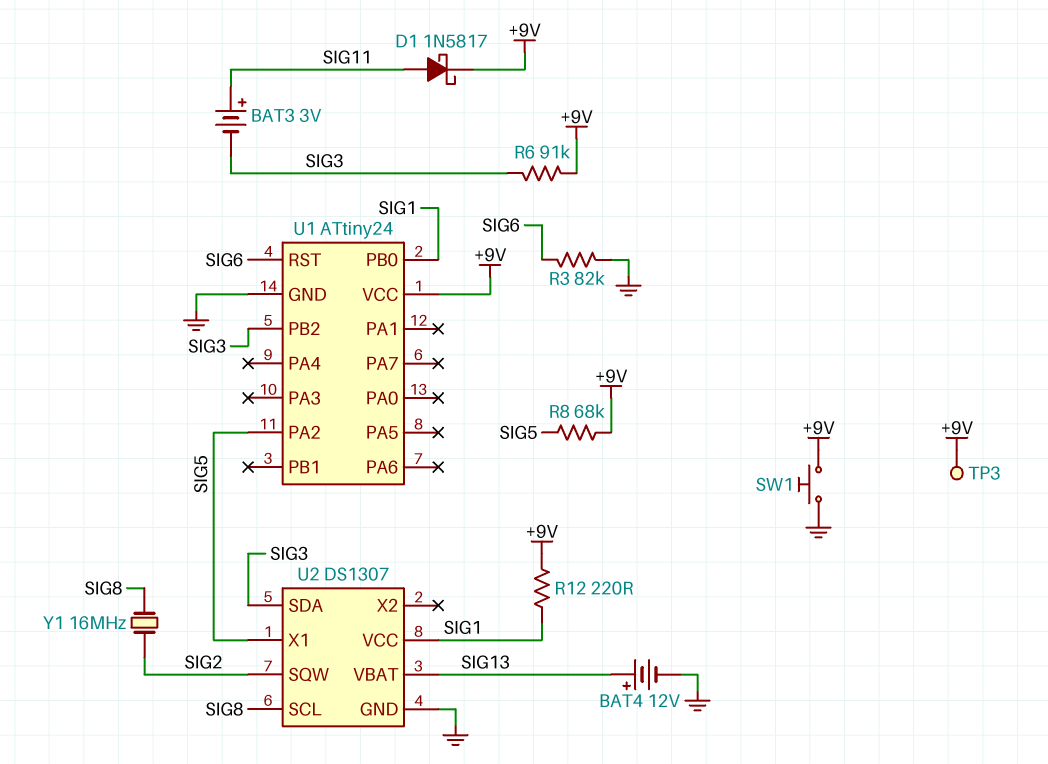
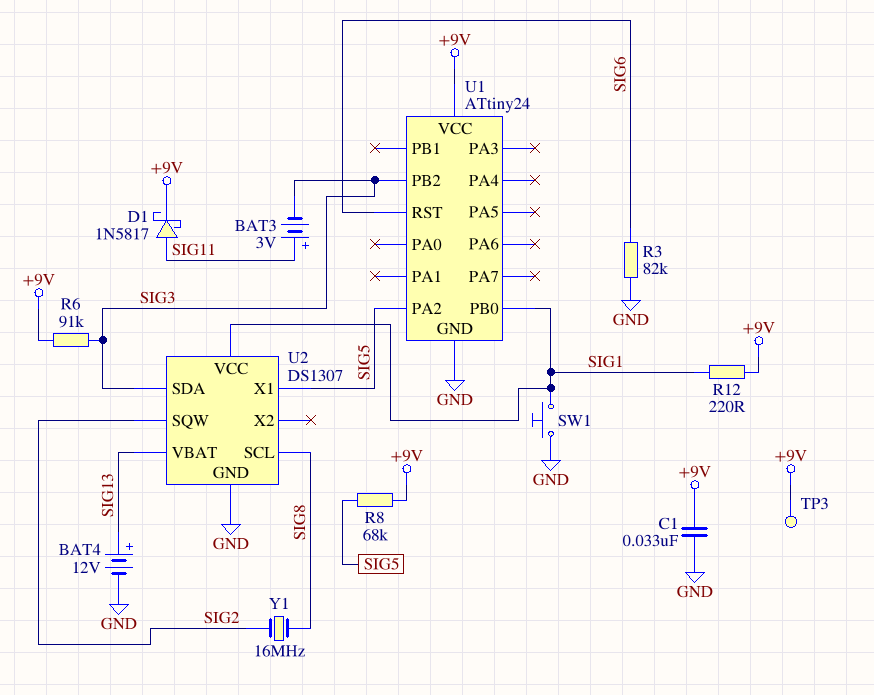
C1: none -> 33nF (+9V, GND)
SW1: button (+9V, GND) -> button (GND, SIG1)

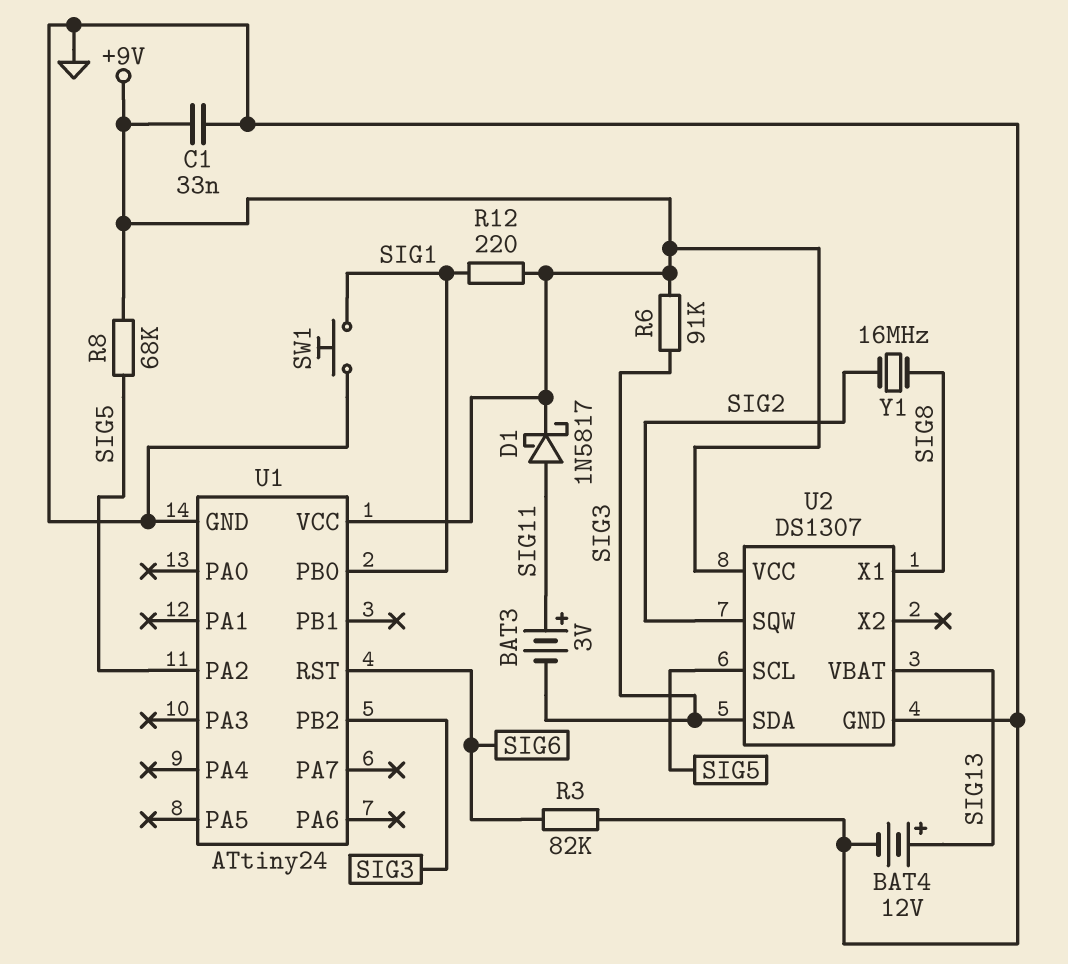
TP3: test point (+9V) -> none
U2 pin SCL: SIG8 -> SIG5
U2 pin VCC: SIG1 -> +9V
U2 pin X1: SIG5 -> SIG8

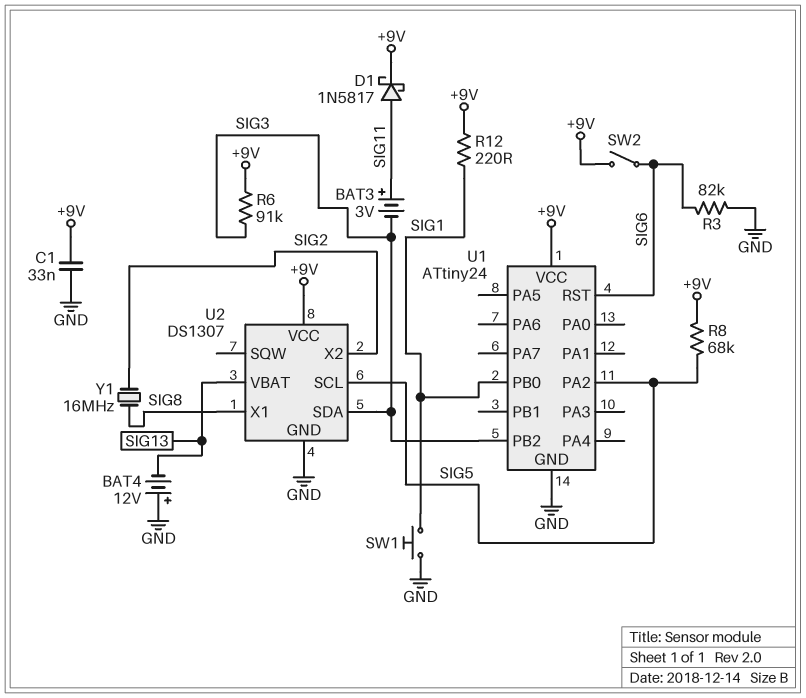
BAT4: 12V (plus SIG13, minus GND) -> 12V (plus GND, minus SIG13)
SW2: none -> switch (+9V, SIG6)
U2 pin SQW: SIG2 -> none
U2 pin X2: none -> SIG2

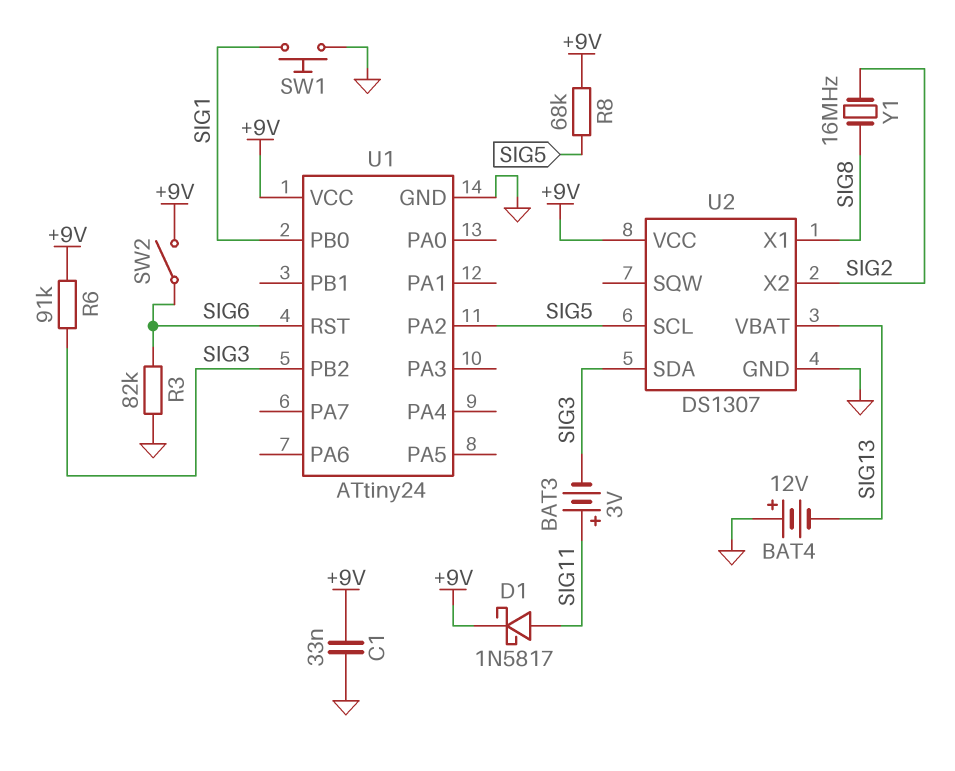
R12: 220 (+9V, SIG1) -> none

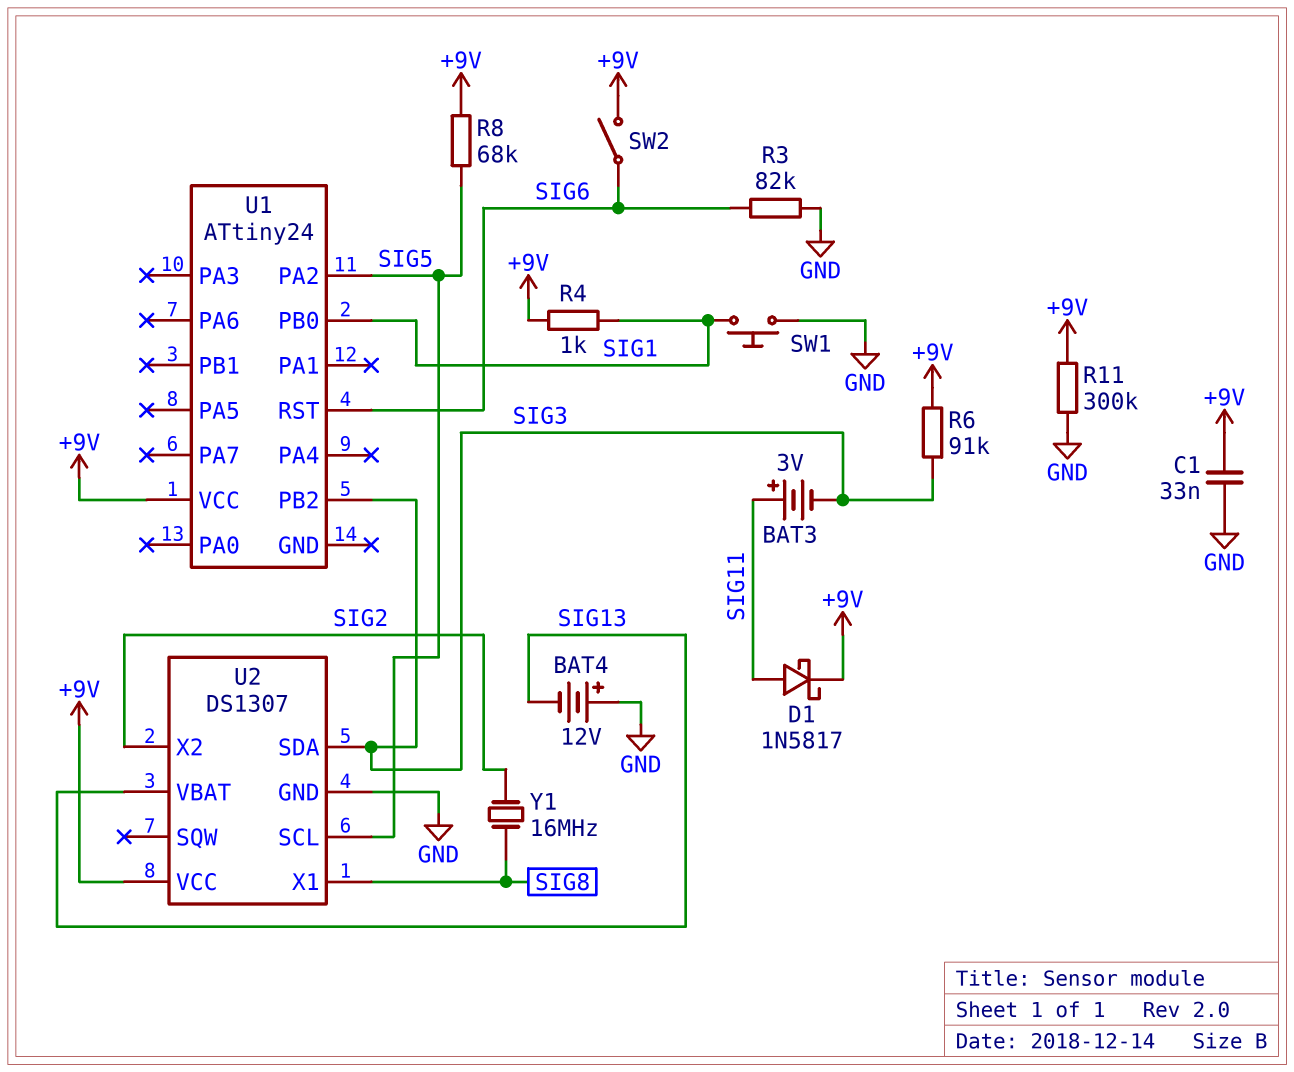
R4: none -> 1k (+9V, SIG1)
R11: none -> 300k (+9V, GND)
U1 pin GND: GND -> none

